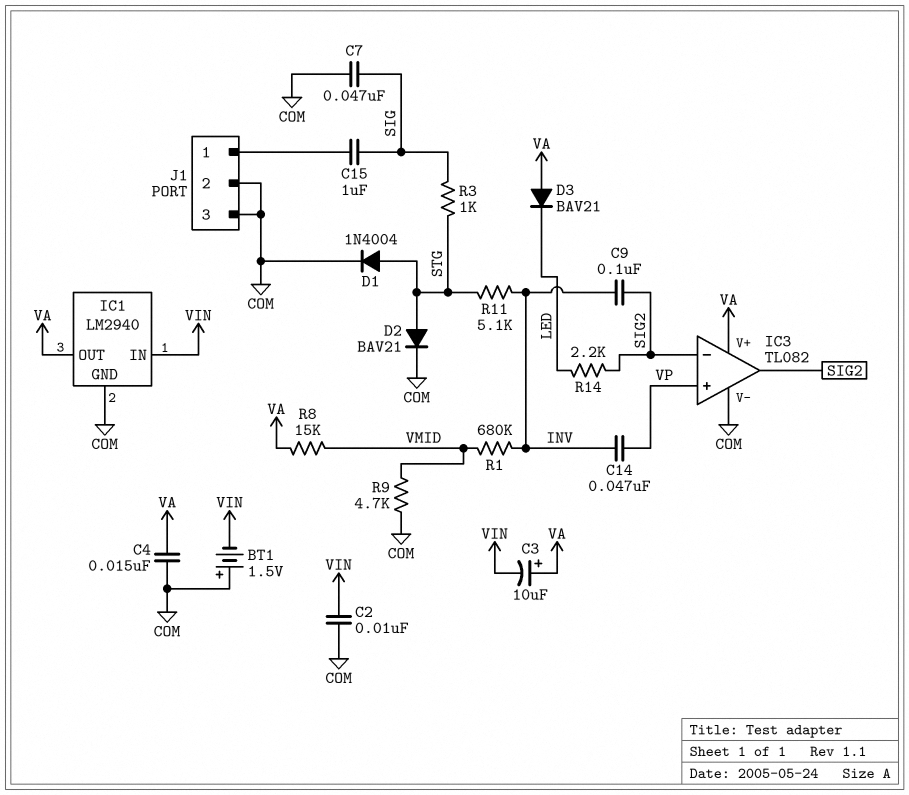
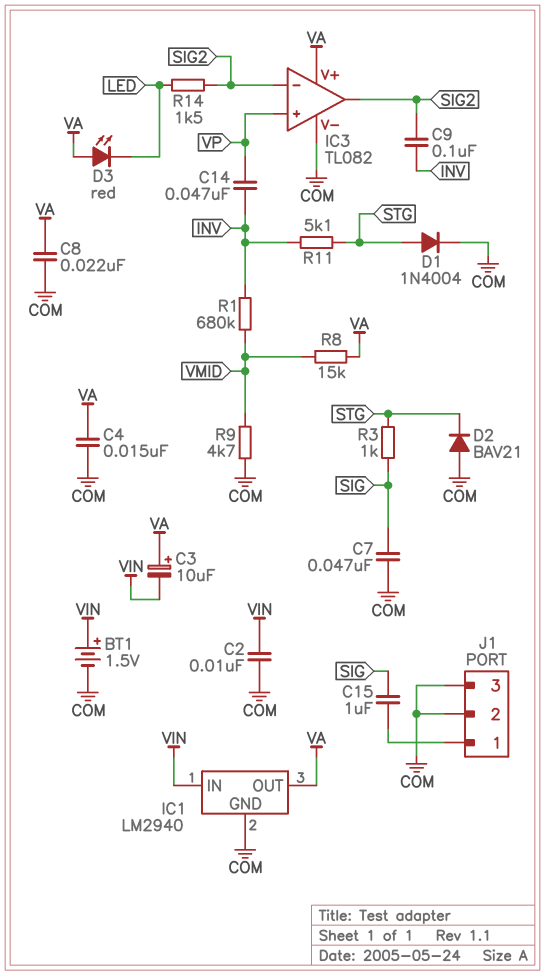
BT1: 1.5V (plus COM, minus VIN) -> 1.5V (plus VIN, minus COM)
C8: none -> 22nF (COM, VA)
D2: diode BAV21 (A STG, K COM) -> diode BAV21 (A COM, K STG)
D3: diode BAV21 (A VA, K LED) -> LED red (A VA, K LED)
R14: 2.2k (LED, SIG2) -> 1.5k (LED, SIG2)

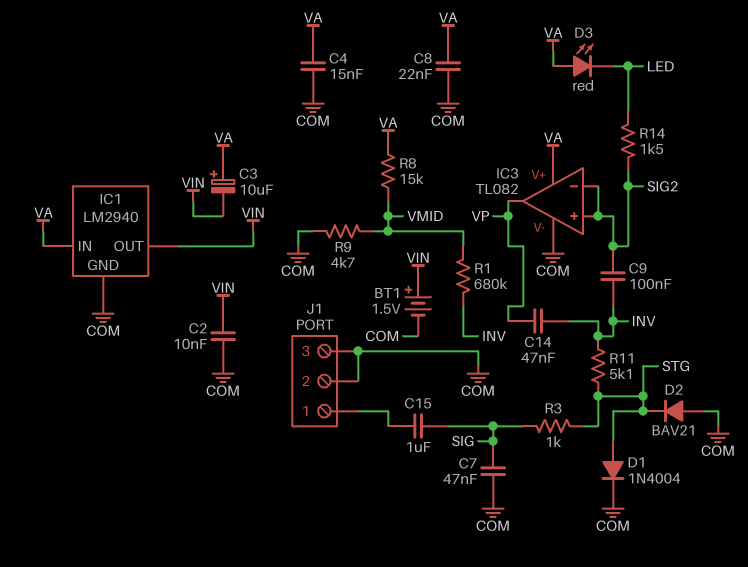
IC1 pin IN: VIN -> VA
IC1 pin OUT: VA -> VIN
IC3 pin in+: VP -> SIG2
IC3 pin out: SIG2 -> VP

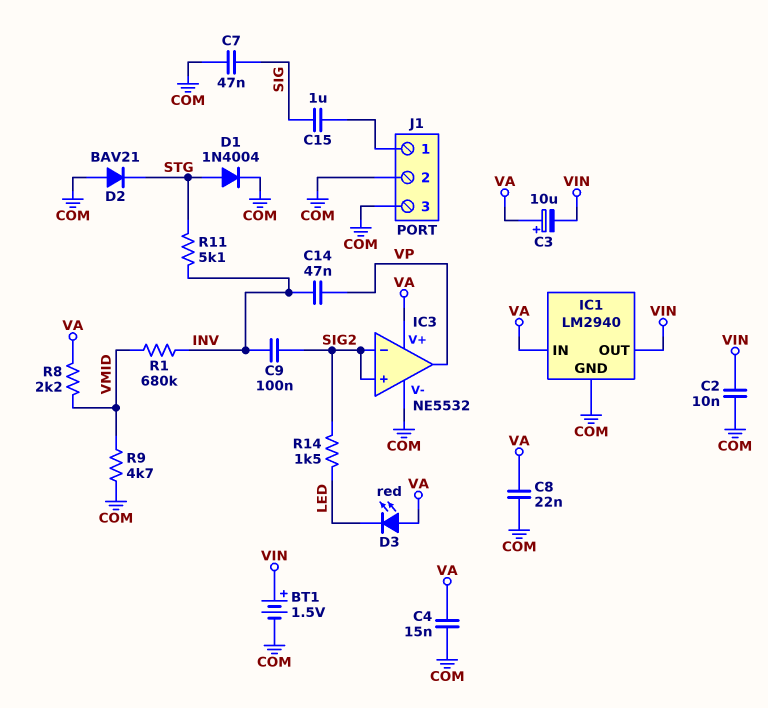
IC3: TL082 -> NE5532
R3: 1k (SIG, STG) -> none
R8: 15k (VA, VMID) -> 2.2k (VA, VMID)

